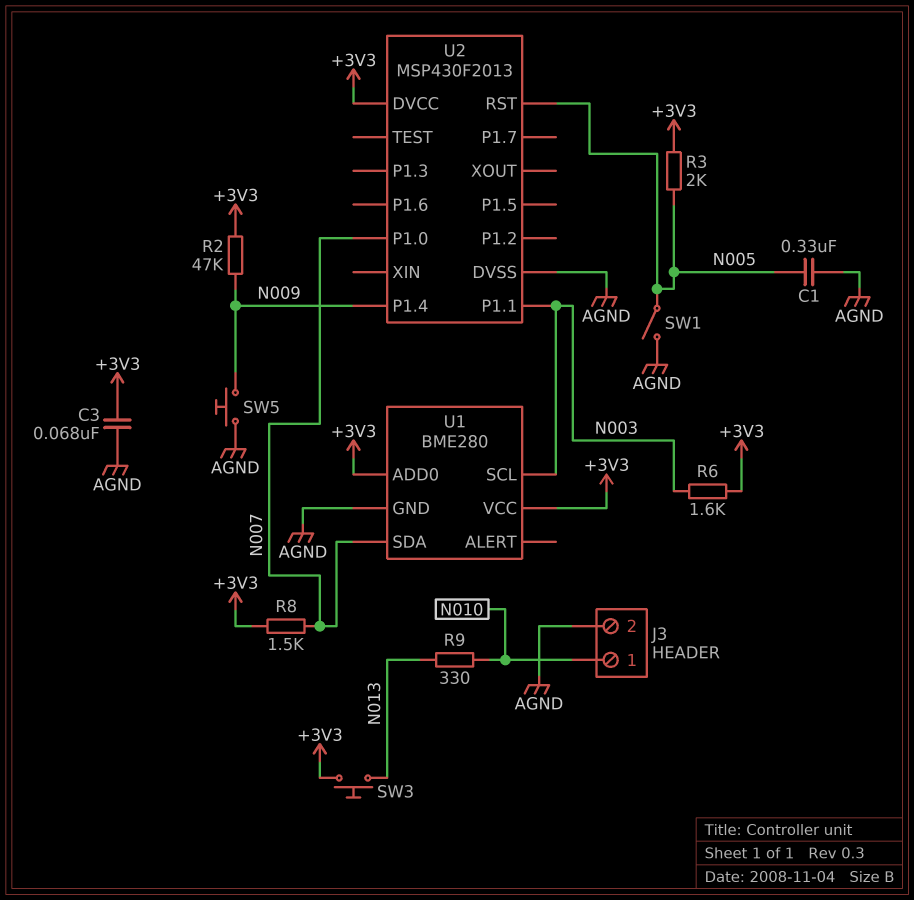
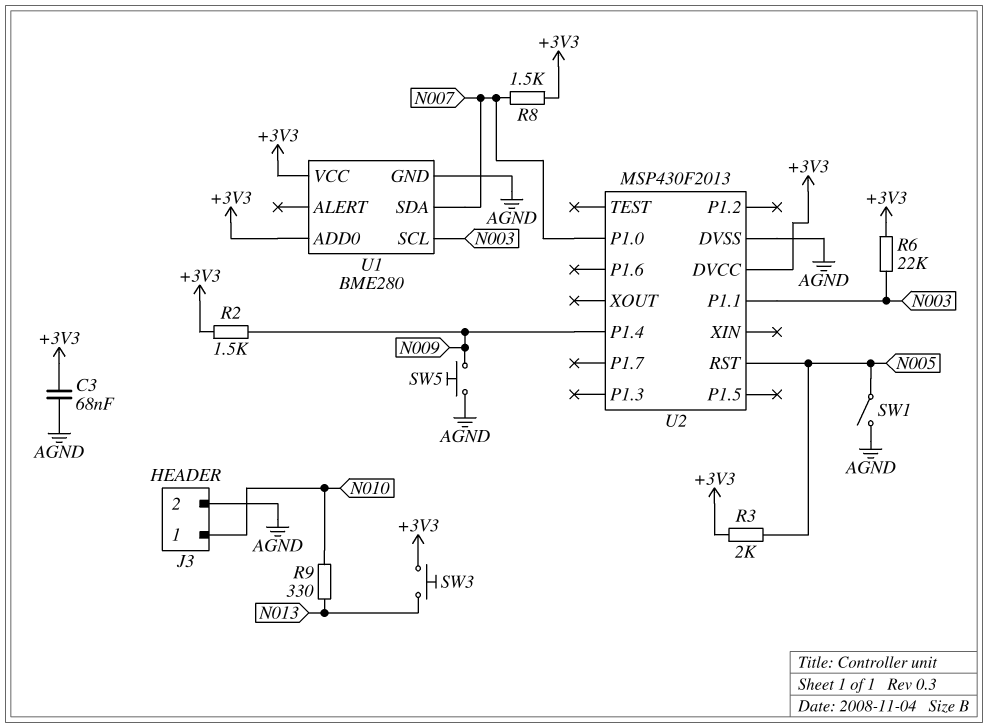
C1: 330nF (AGND, N005) -> none
R2: 47k (+3V3, N009) -> 1.5k (+3V3, N009)
R6: 1.6k (+3V3, N003) -> 22k (+3V3, N003)

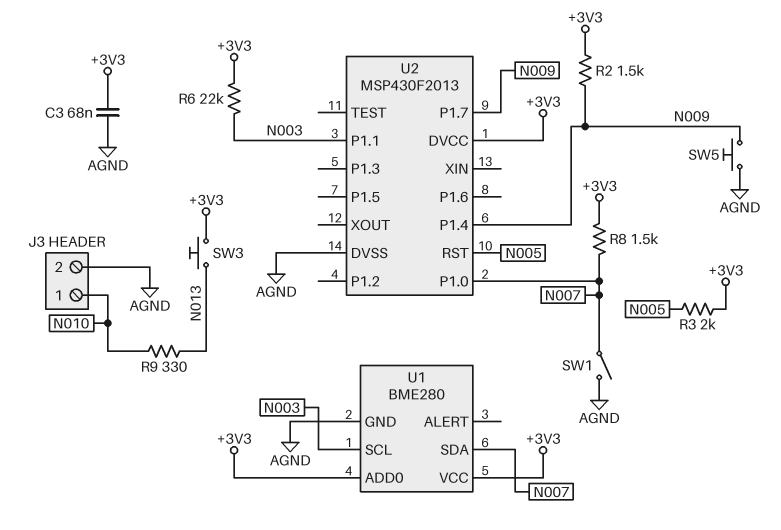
SW1: switch (AGND, N005) -> switch (AGND, N007)
U2 pin P1.7: none -> N009

